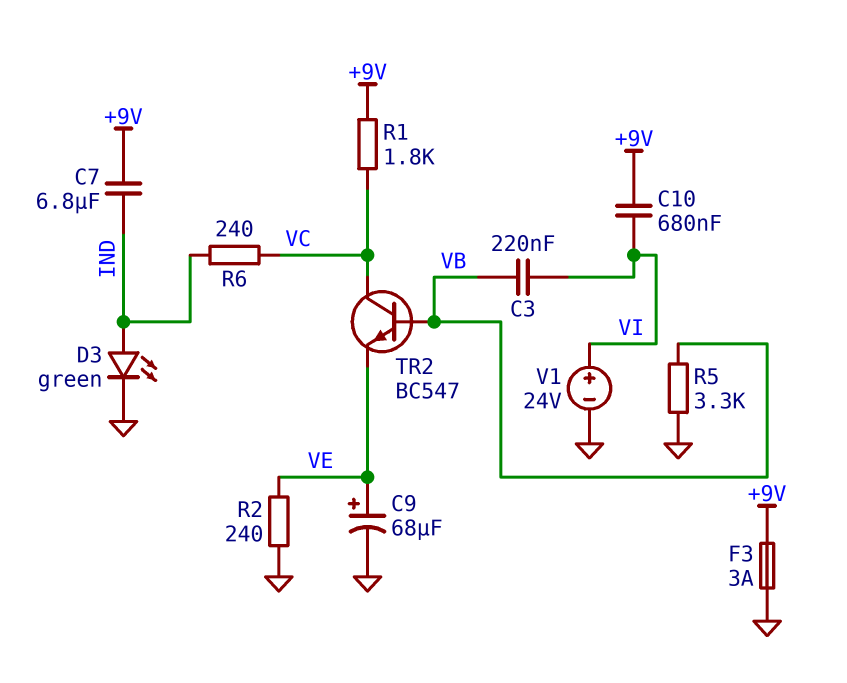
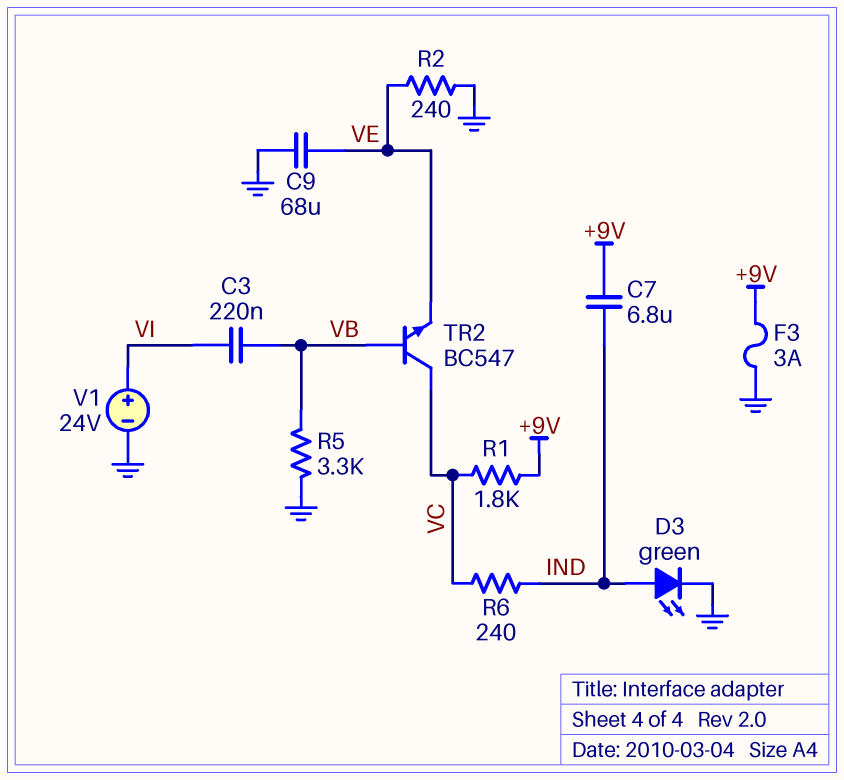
C9: 68uF (plus VE, minus GND) -> 68uF (GND, VE)
C10: 680nF (+9V, VI) -> none

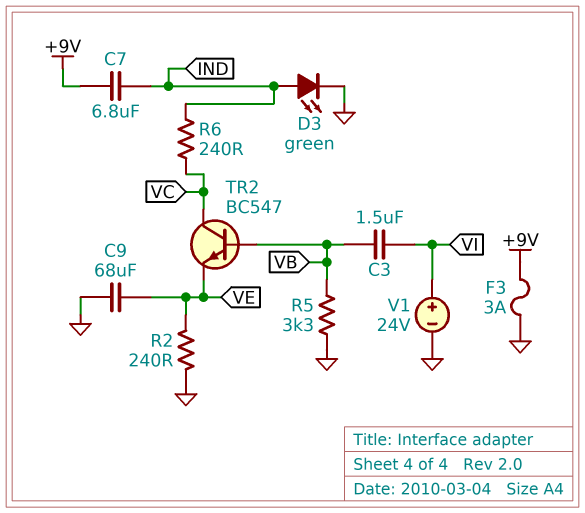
C3: 220nF (VB, VI) -> 1.5uF (VB, VI)
R1: 1.8k (+9V, VC) -> none

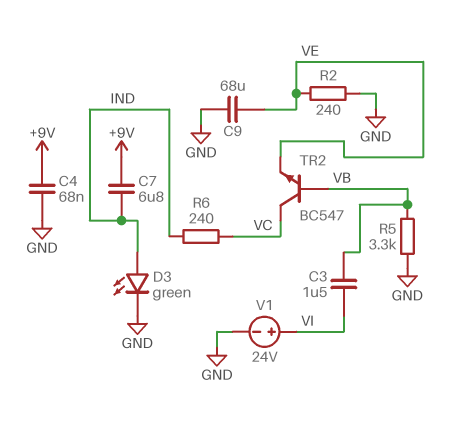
C4: none -> 68nF (+9V, GND)
F3: 3A (+9V, GND) -> none

